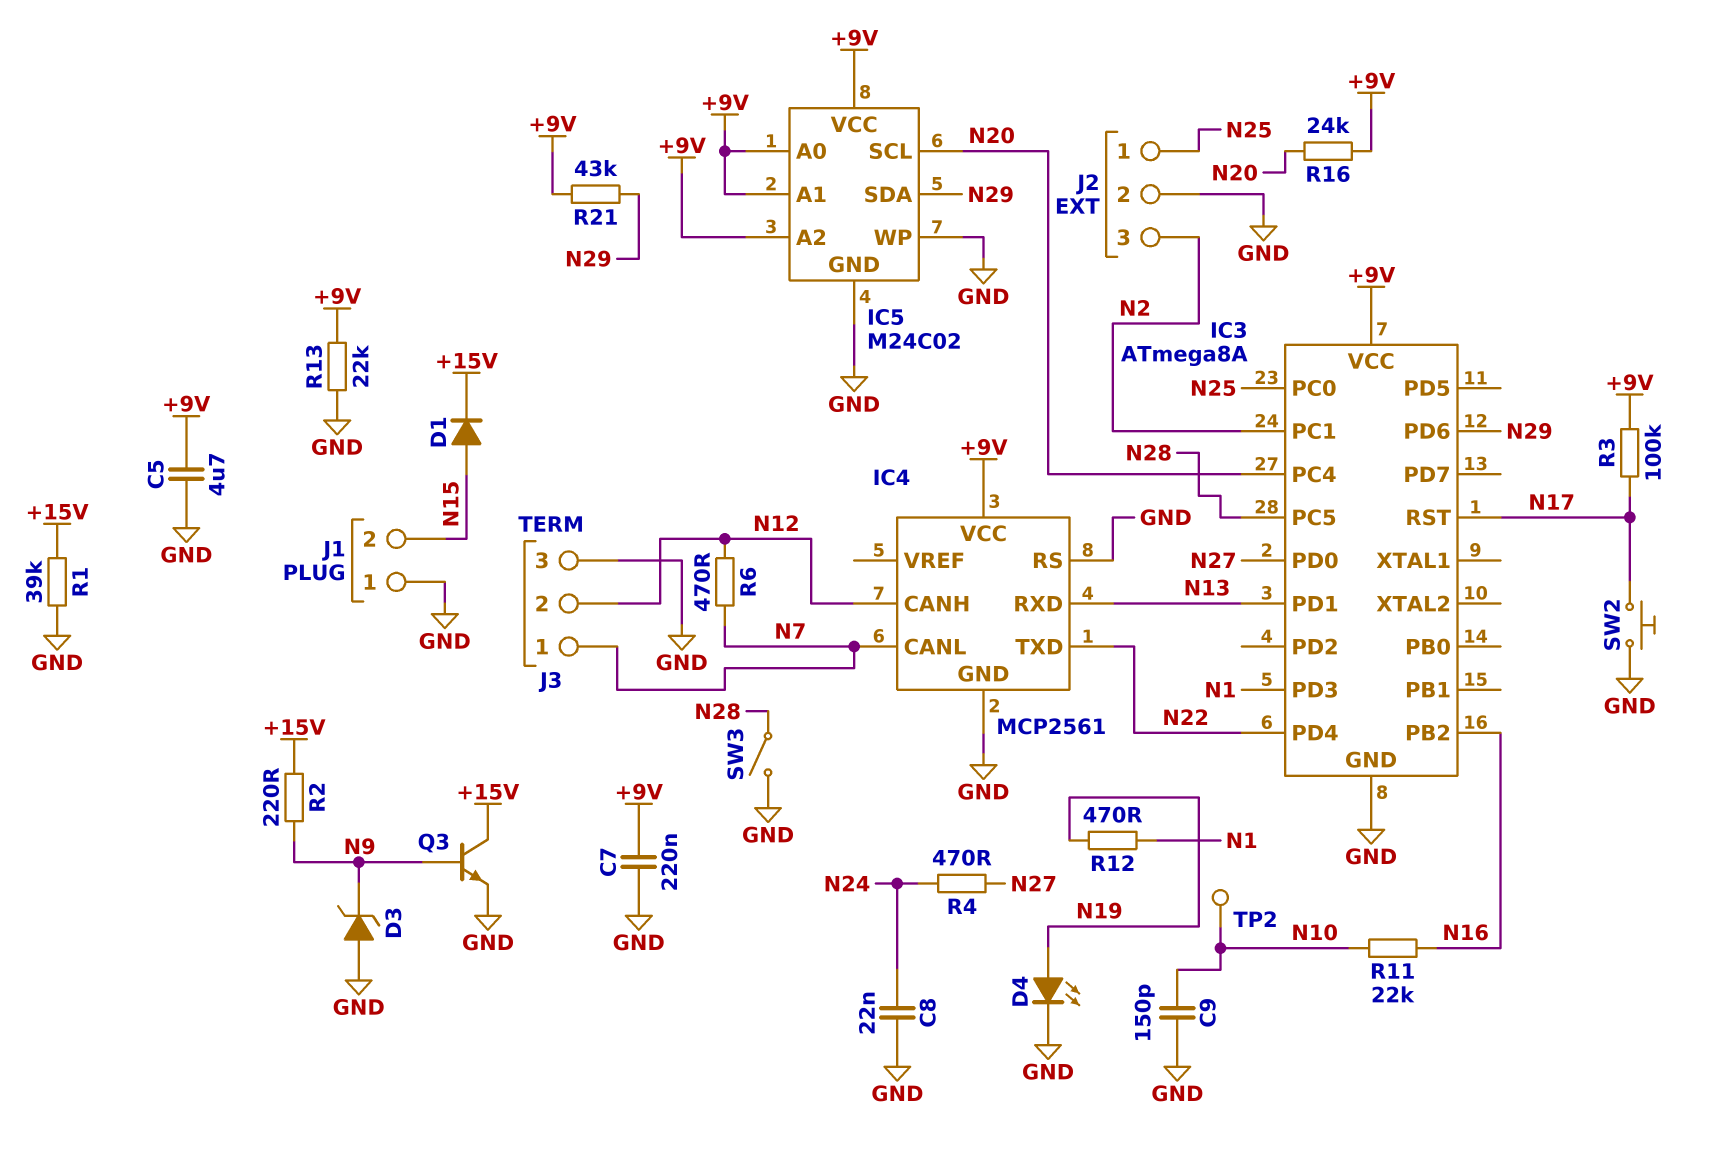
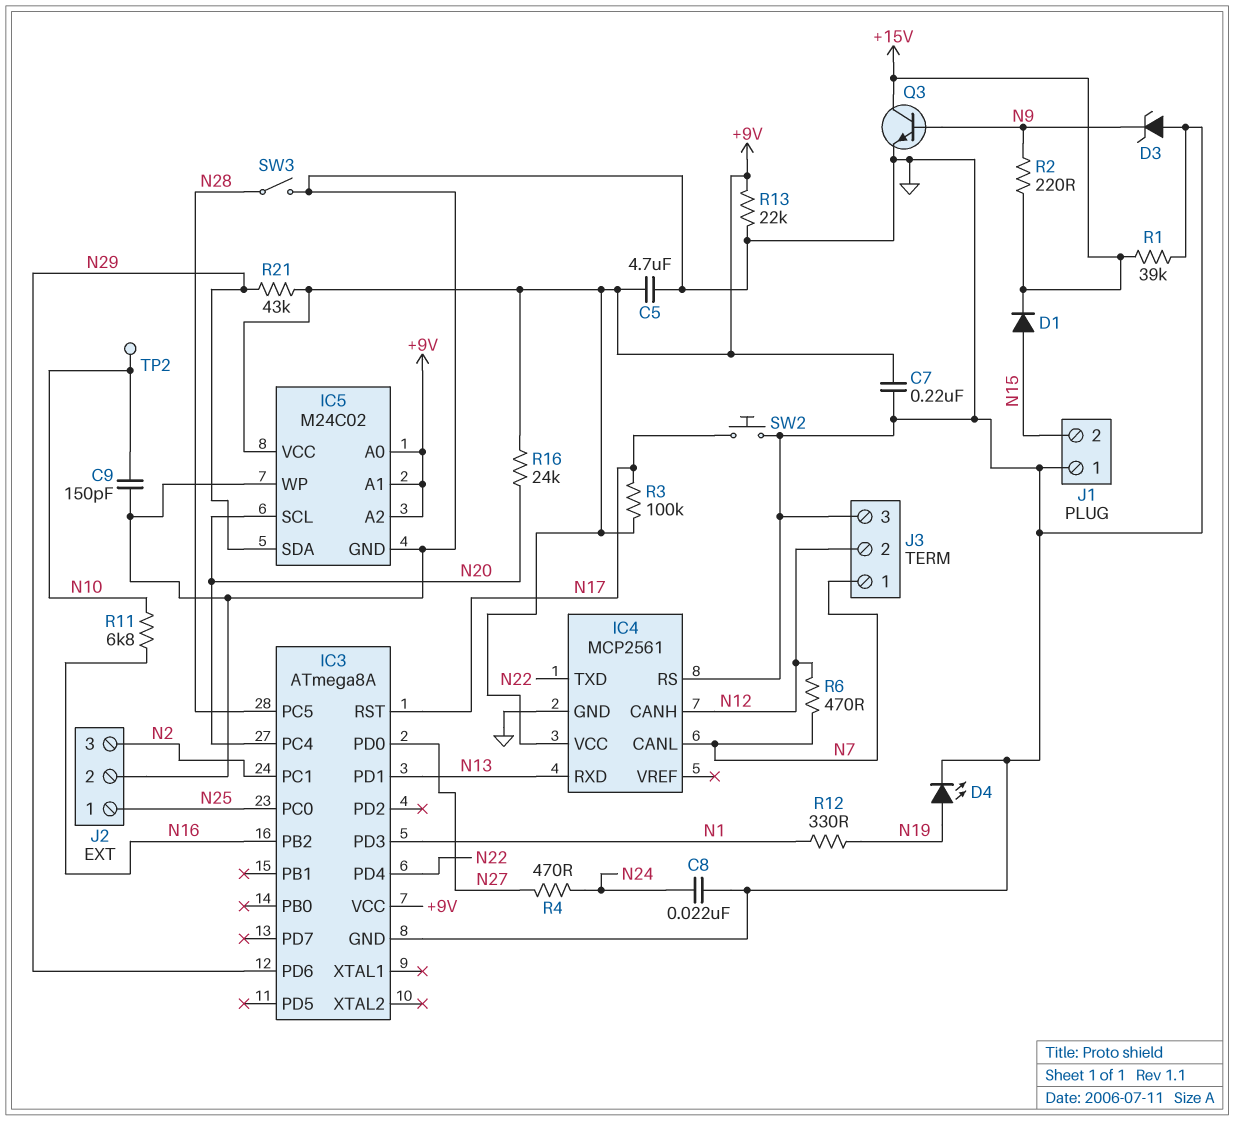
R11: 22k (N10, N16) -> 6.8k (N10, N16)
R12: 470 (N1, N19) -> 330 (N1, N19)

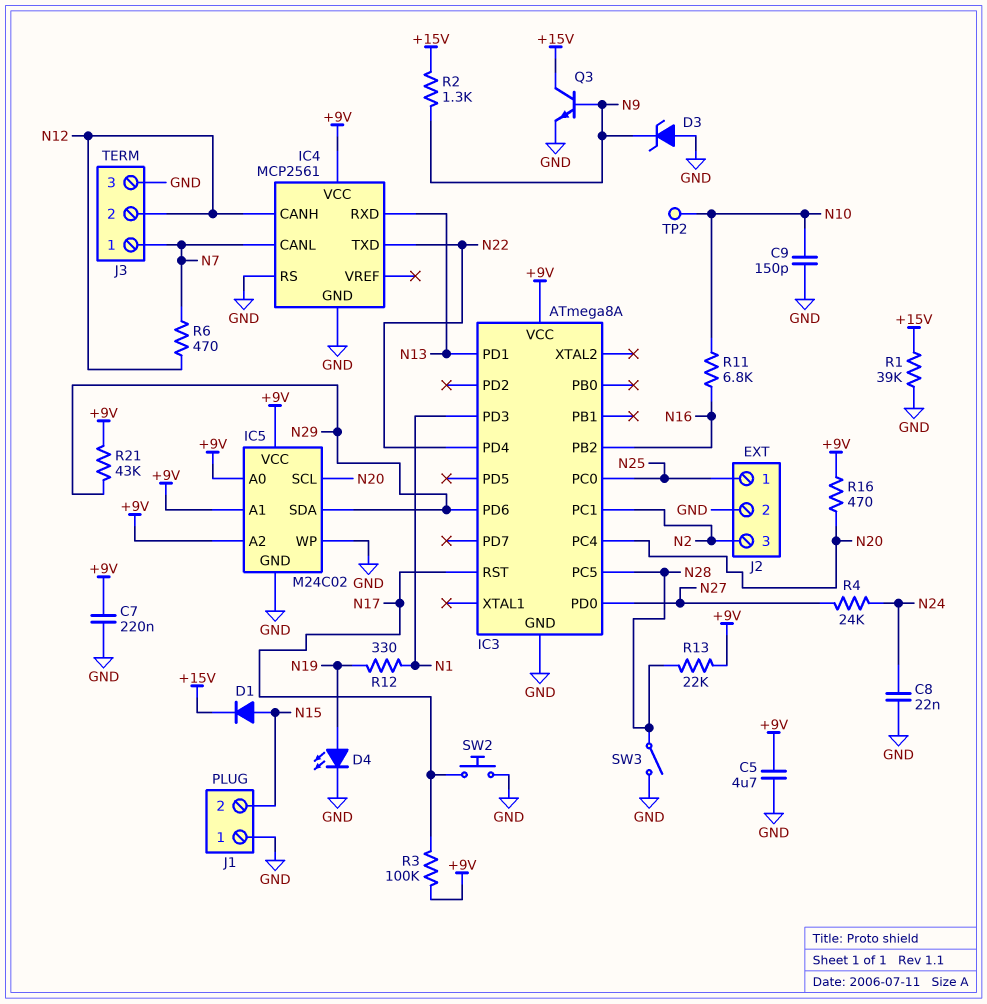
R2: 220 (+15V, N9) -> 1.3k (+15V, N9)
R4: 470 (N24, N27) -> 24k (N24, N27)
R13: 22k (+9V, GND) -> 22k (+9V, N28)
R16: 24k (+9V, N20) -> 470 (+9V, N20)

